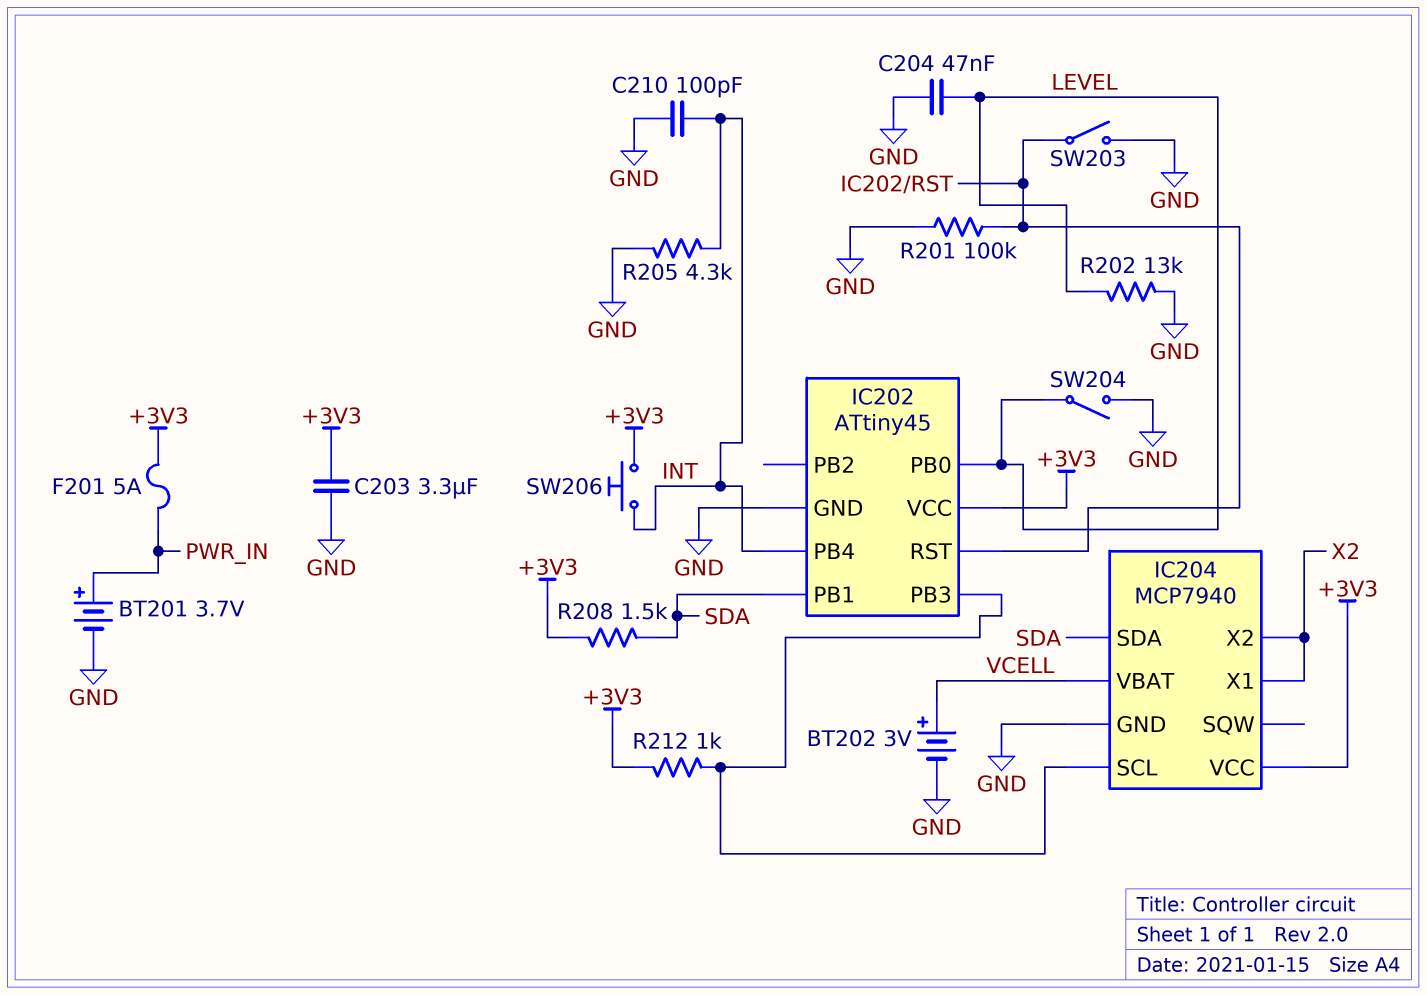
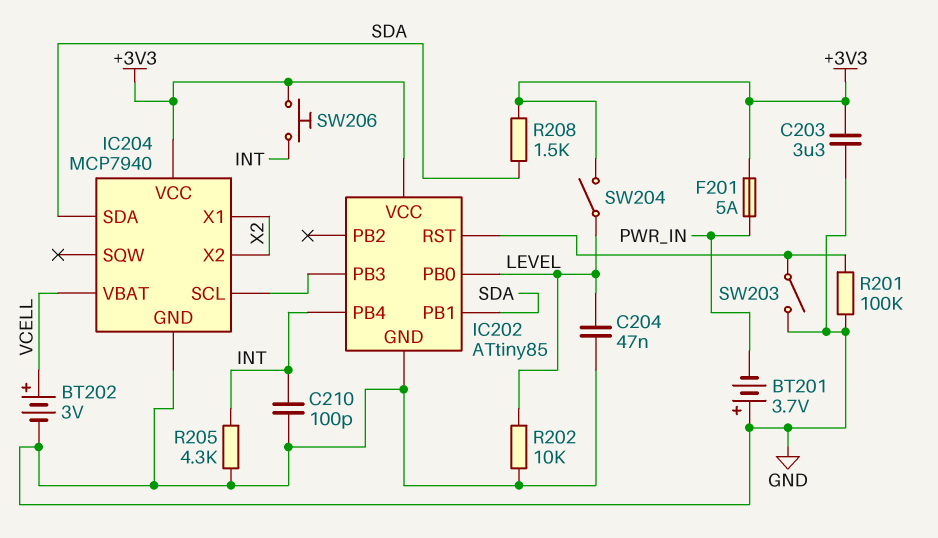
BT201: 3.7V (plus PWR_IN, minus GND) -> 3.7V (plus GND, minus PWR_IN)
IC202: ATtiny45 -> ATtiny85
R202: 13k (GND, LEVEL) -> 10k (GND, LEVEL)
R212: 1k (+3V3, IC202/PB3) -> none
SW204: switch (GND, LEVEL) -> switch (+3V3, LEVEL)

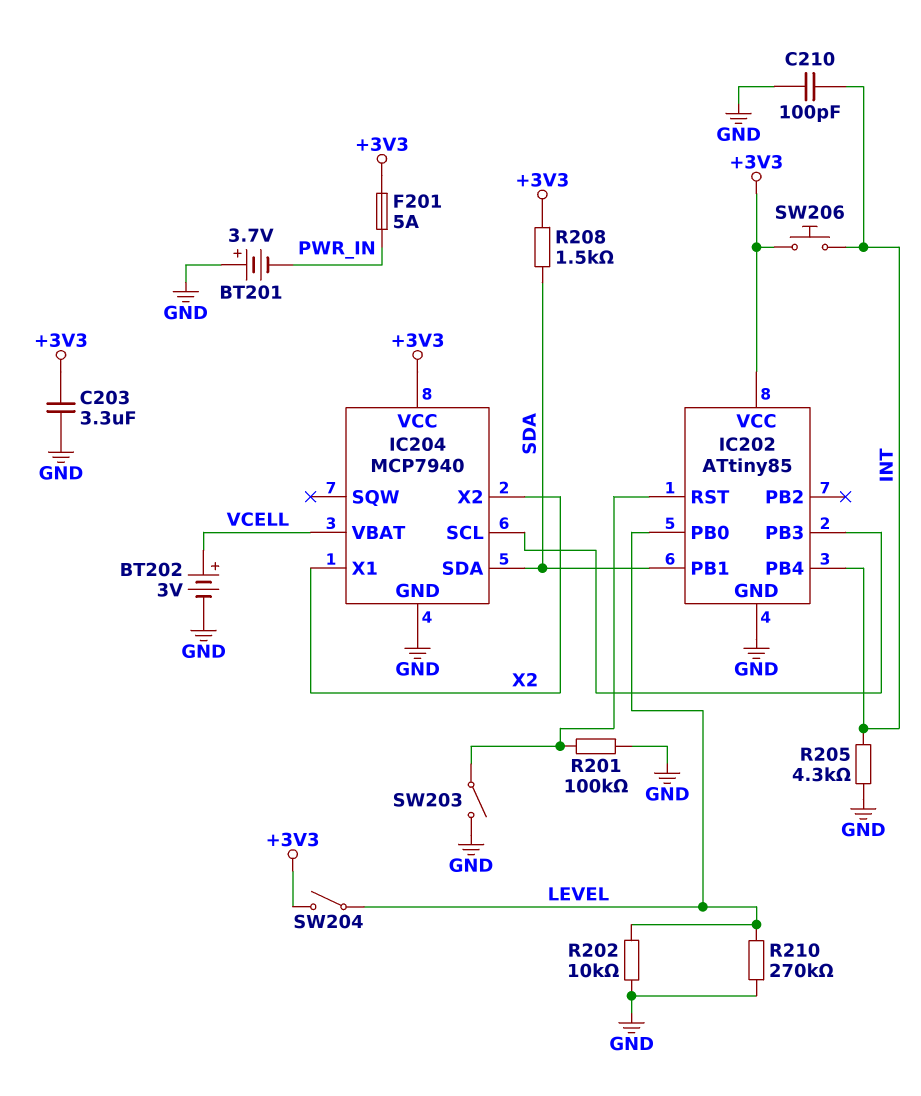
C204: 47nF (GND, LEVEL) -> none
R210: none -> 270k (GND, LEVEL)

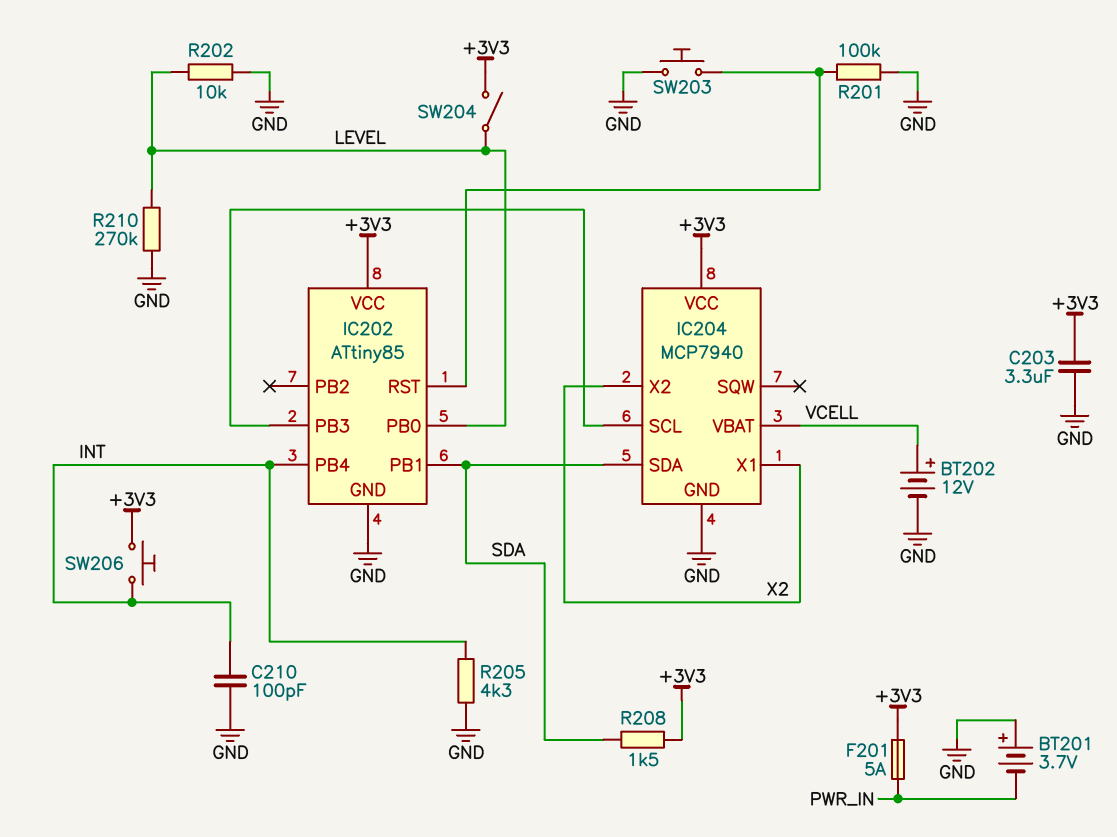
BT202: 3V (plus VCELL, minus GND) -> 12V (plus VCELL, minus GND)
SW203: switch (GND, IC202/RST) -> button (GND, IC202/RST)

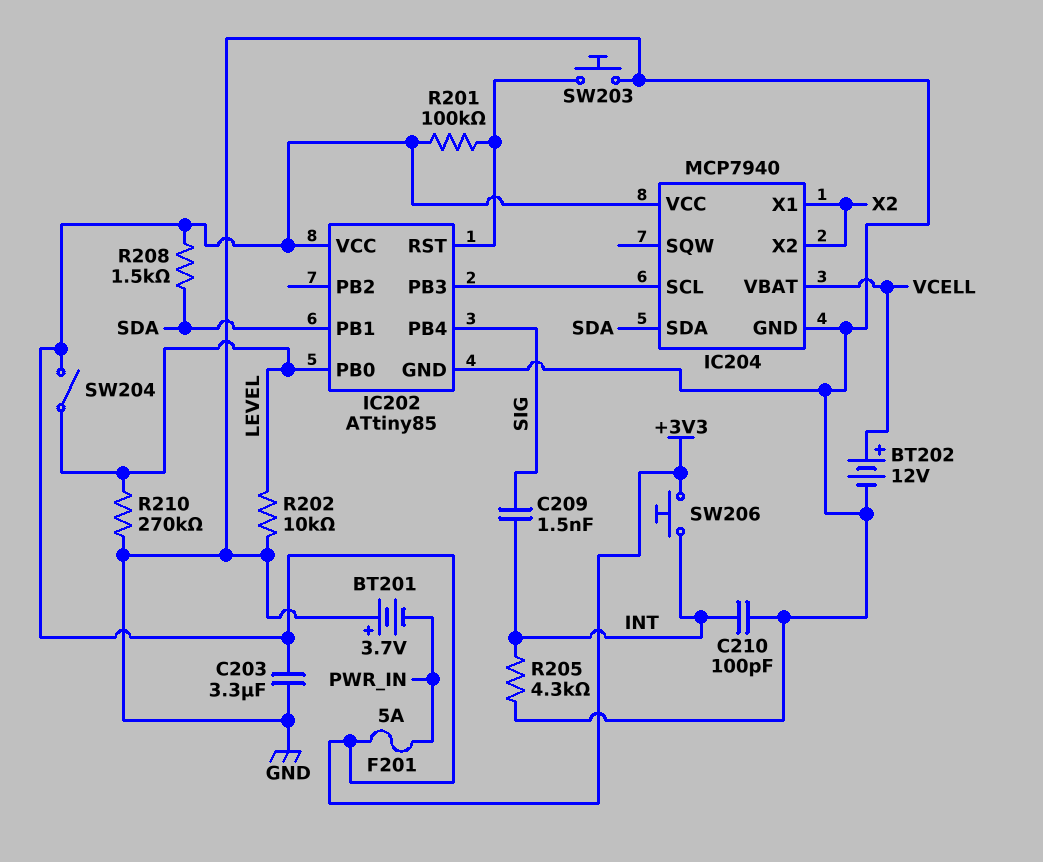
C209: none -> 1.5nF (INT, SIG)
IC202 pin PB4: INT -> SIG
R201: 100k (GND, IC202/RST) -> 100k (+3V3, IC202/RST)

